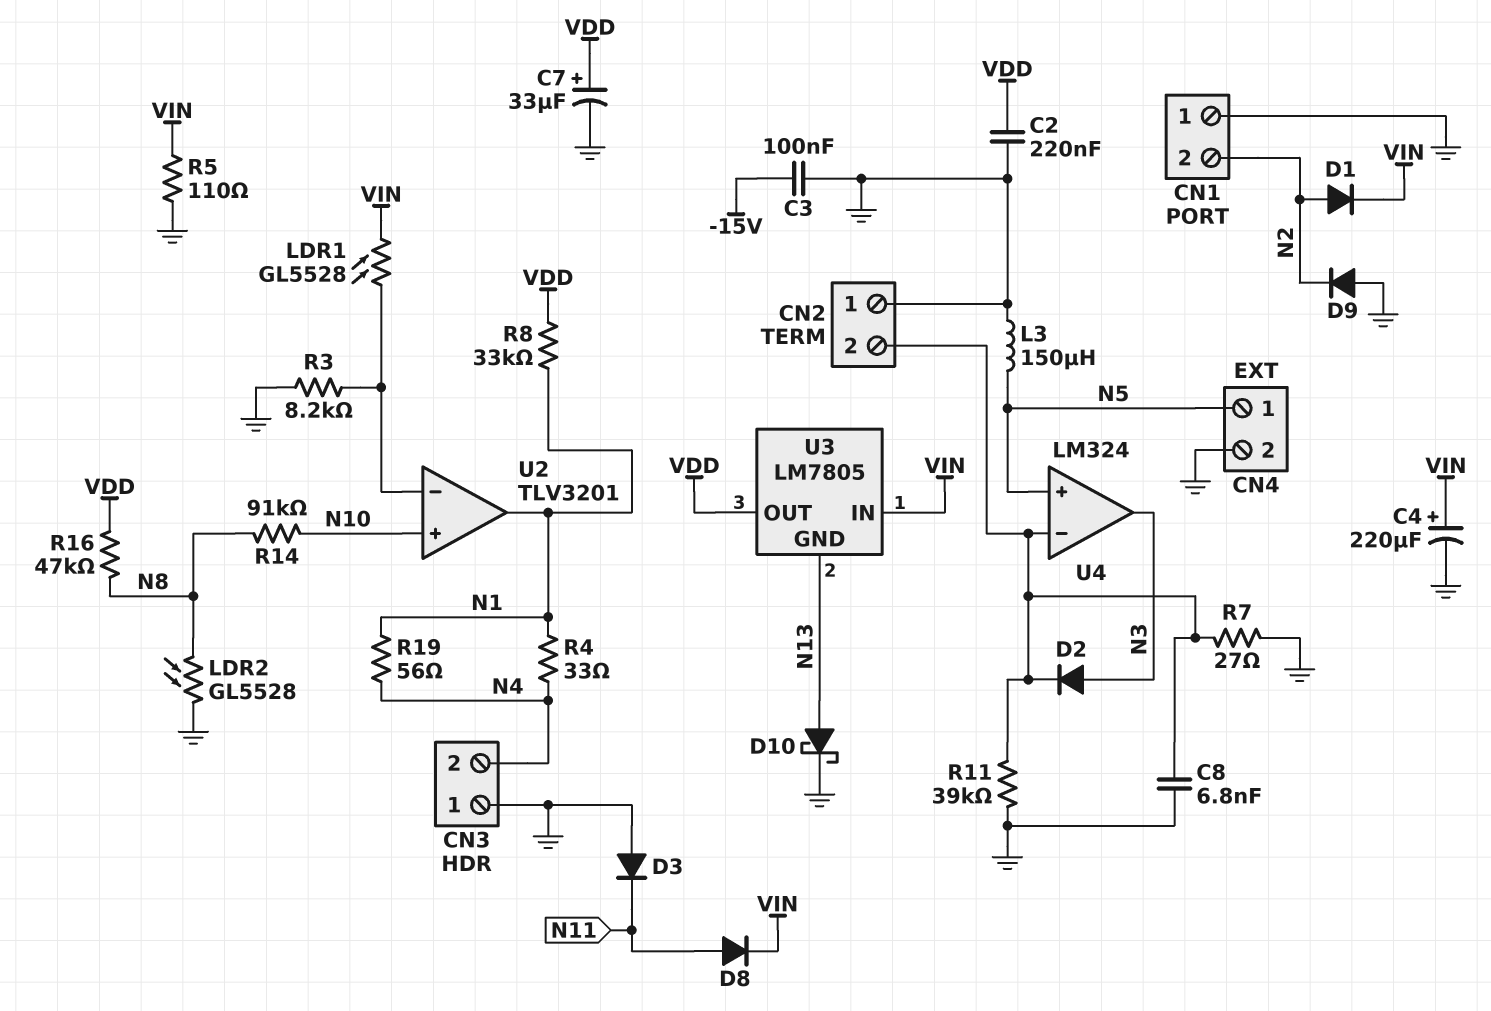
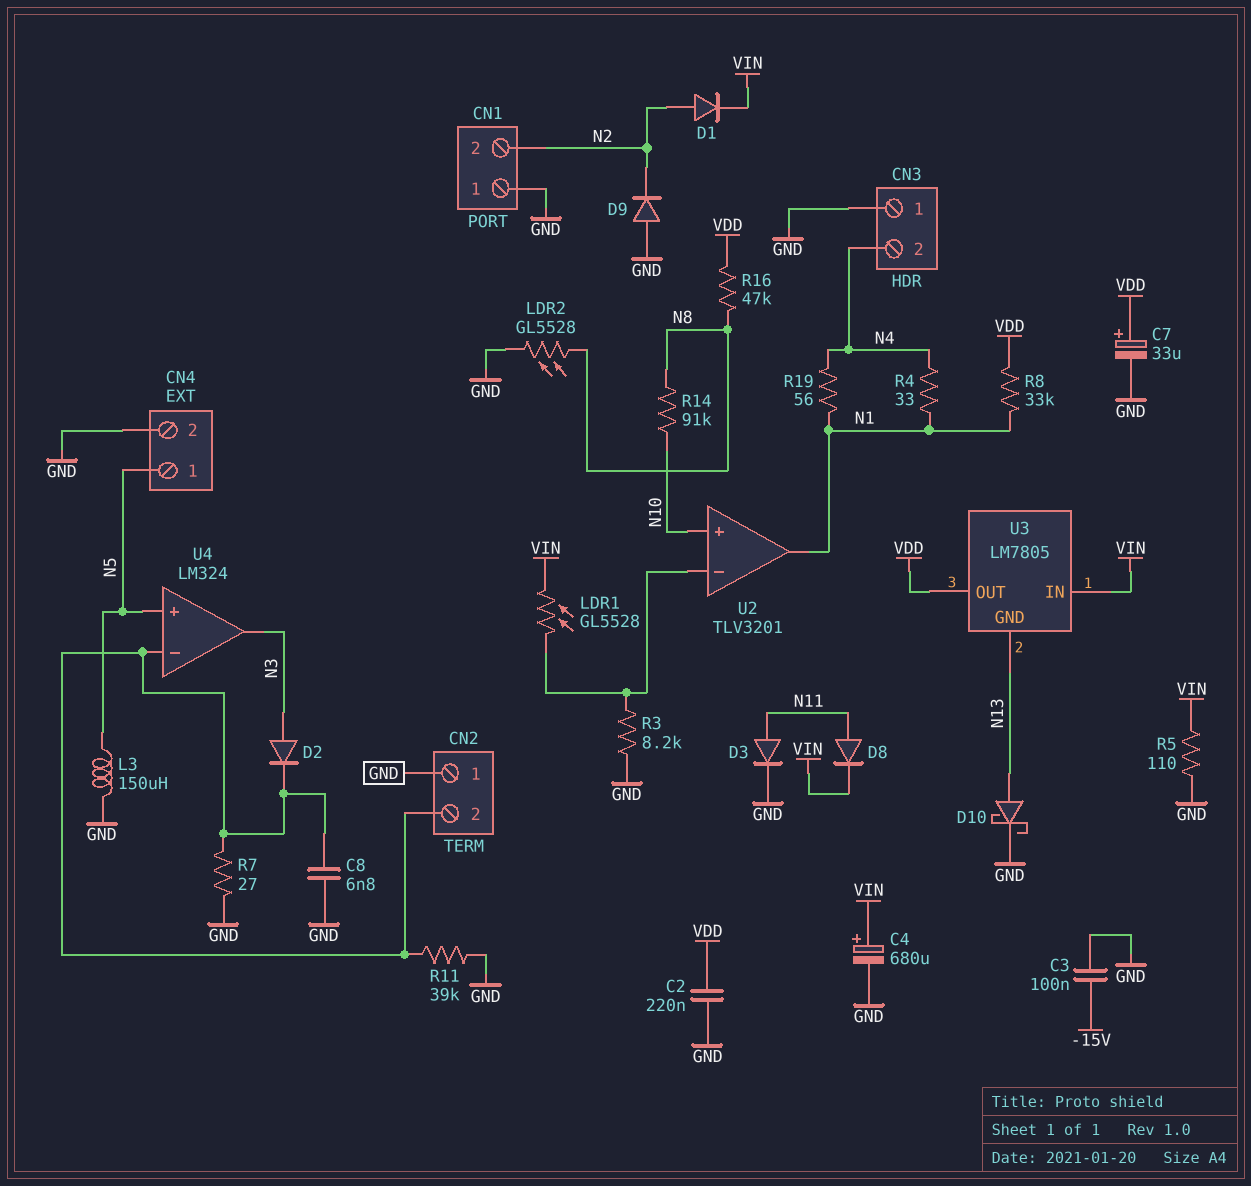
C4: 220uF (plus VIN, minus GND) -> 680uF (plus VIN, minus GND)
D3: diode (A GND, K N11) -> diode (A N11, K GND)

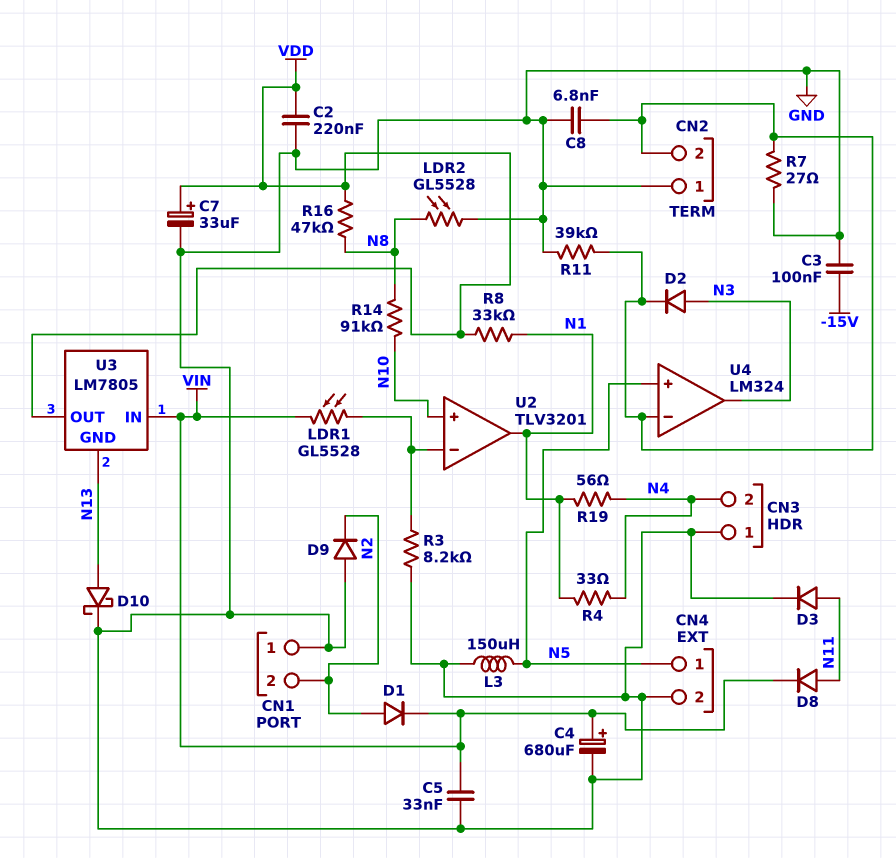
C5: none -> 33nF (GND, VIN)
R5: 110 (GND, VIN) -> none

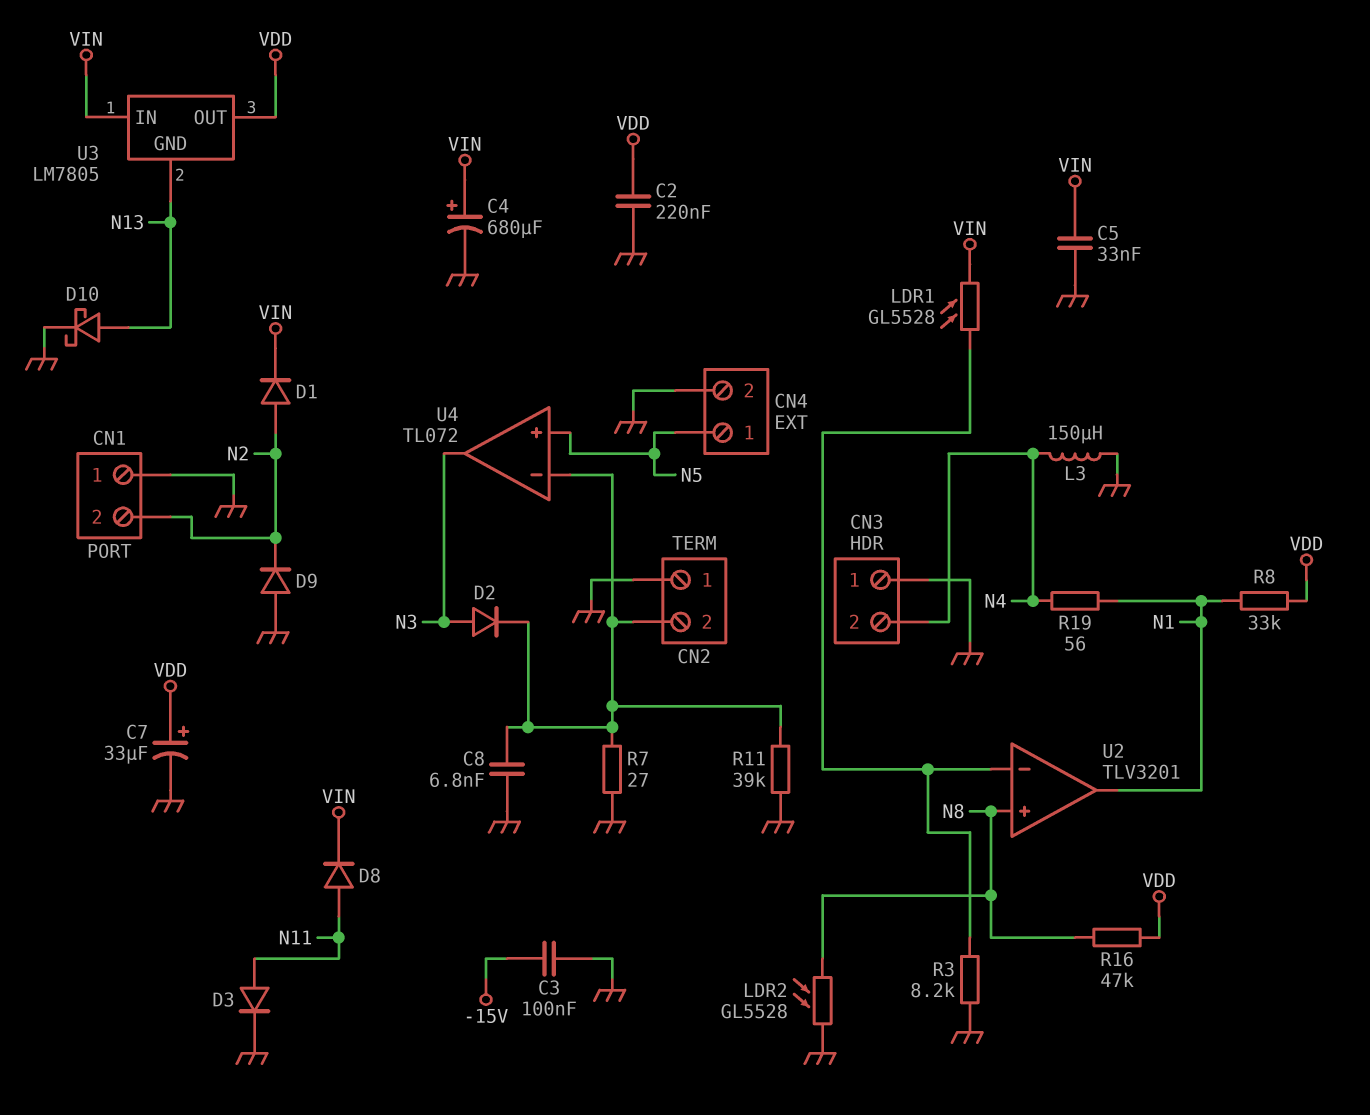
L3: 150uH (GND, N5) -> 150uH (GND, N4)
R4: 33 (N1, N4) -> none
R14: 91k (N8, N10) -> none
U2 pin in+: N10 -> N8
U4: LM324 -> TL072

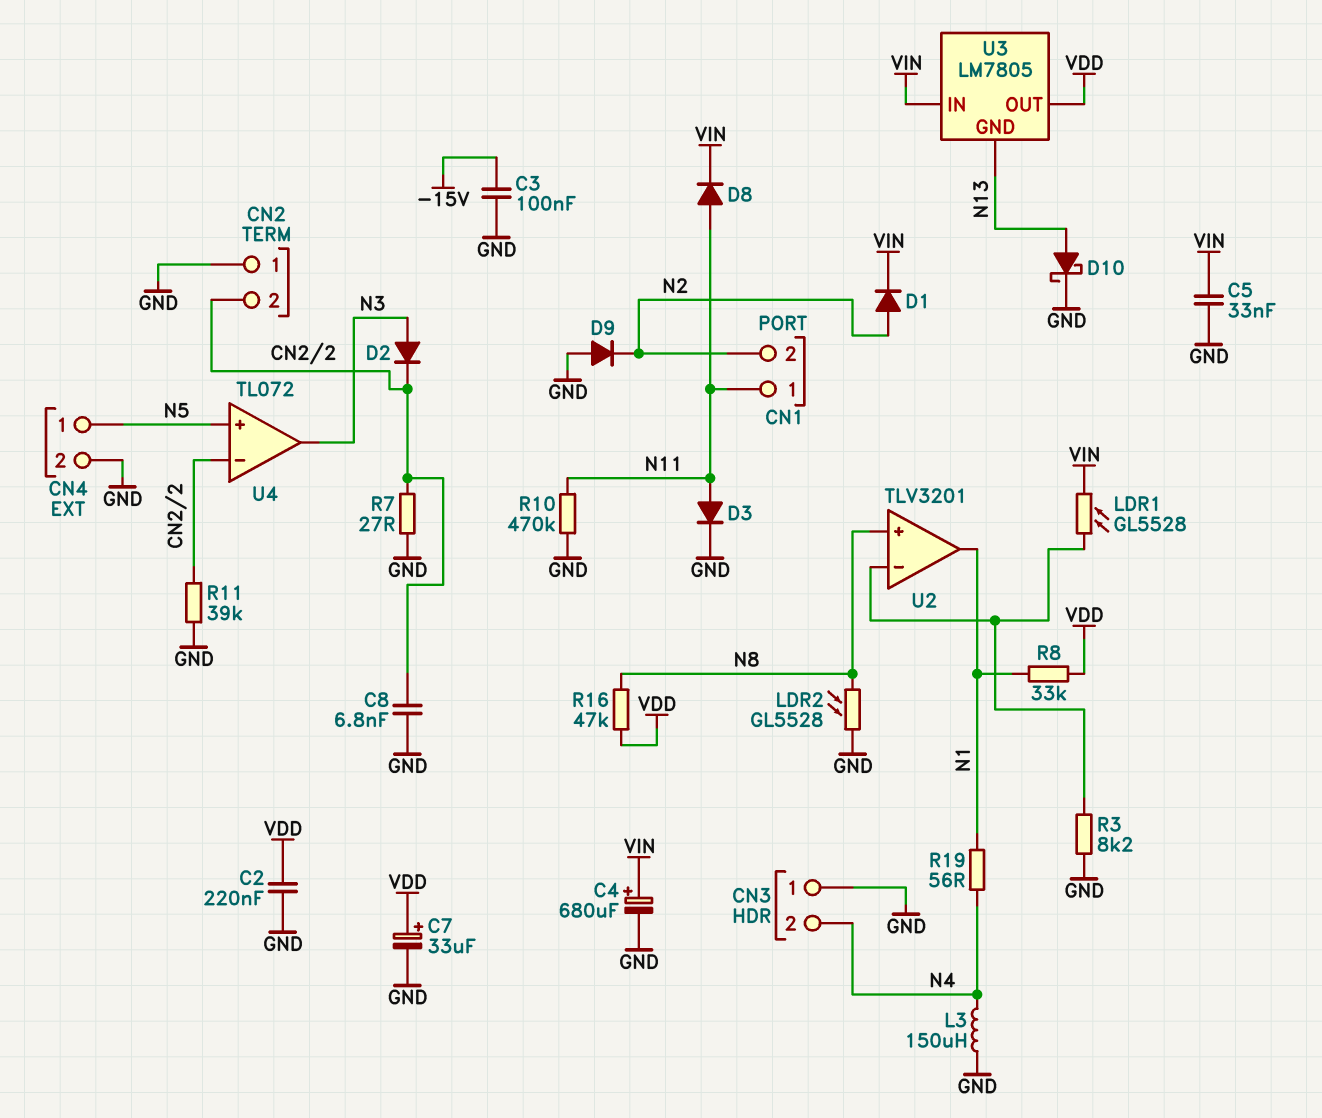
CN1 pin 1: GND -> N11
R10: none -> 470k (GND, N11)

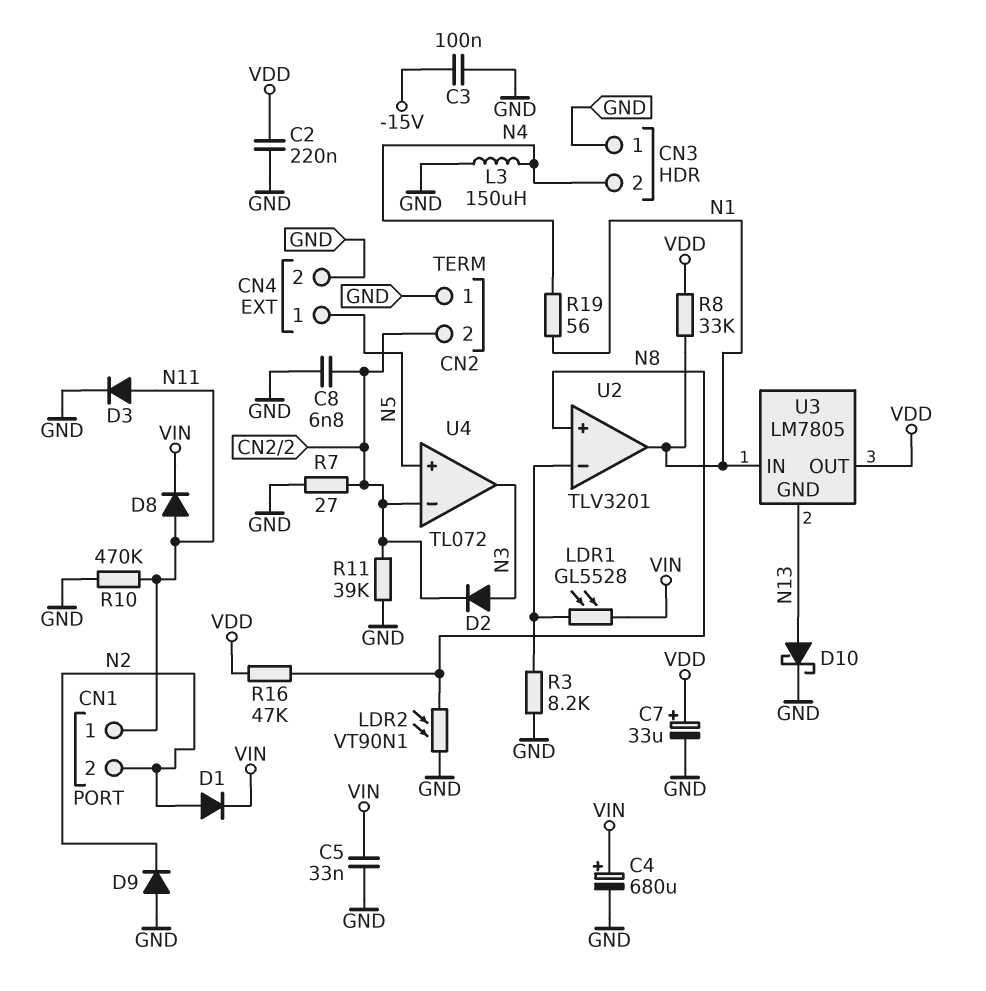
LDR2: GL5528 (GND, N8) -> VT90N1 (GND, N8)
U3 pin IN: VIN -> N1

